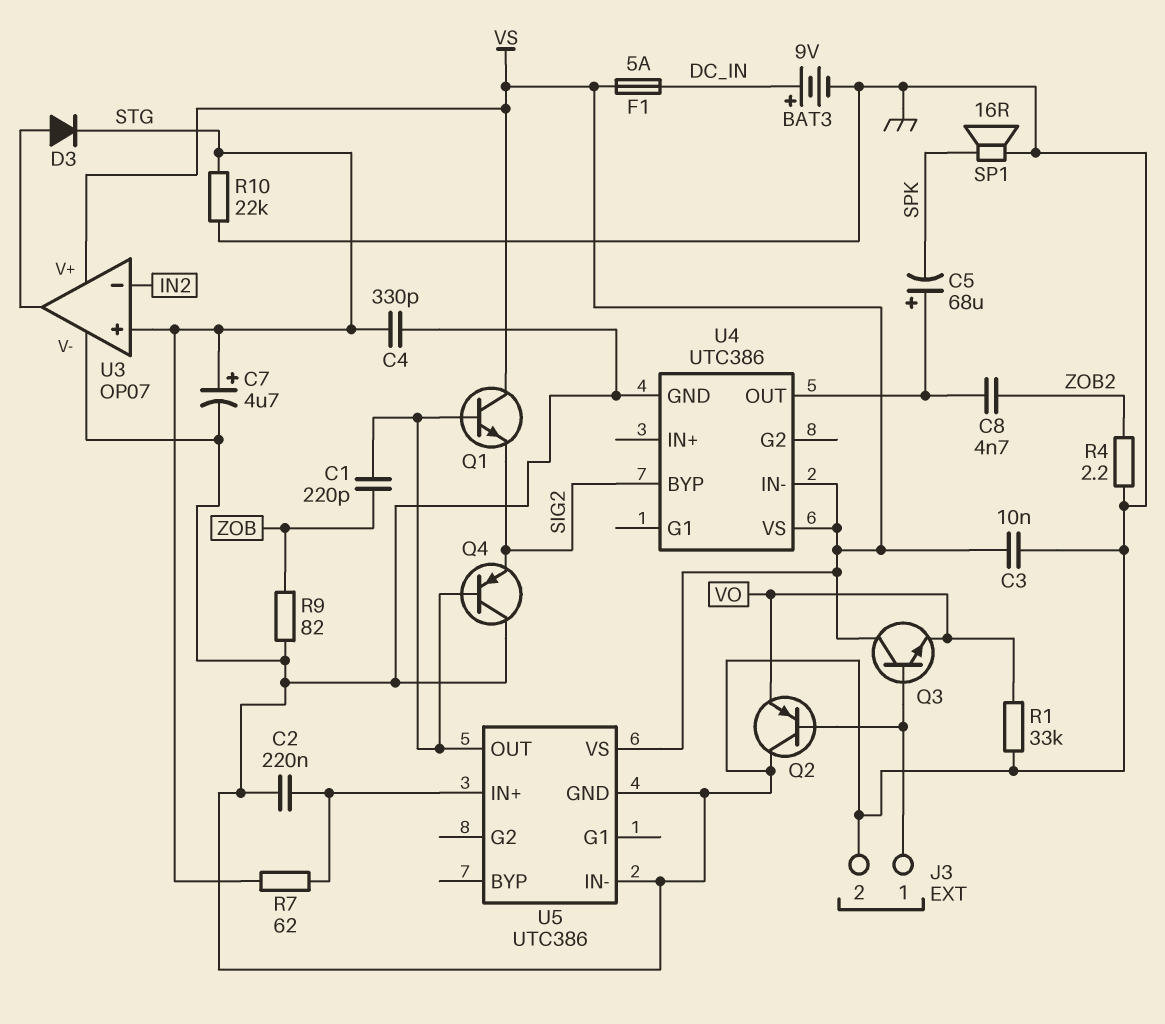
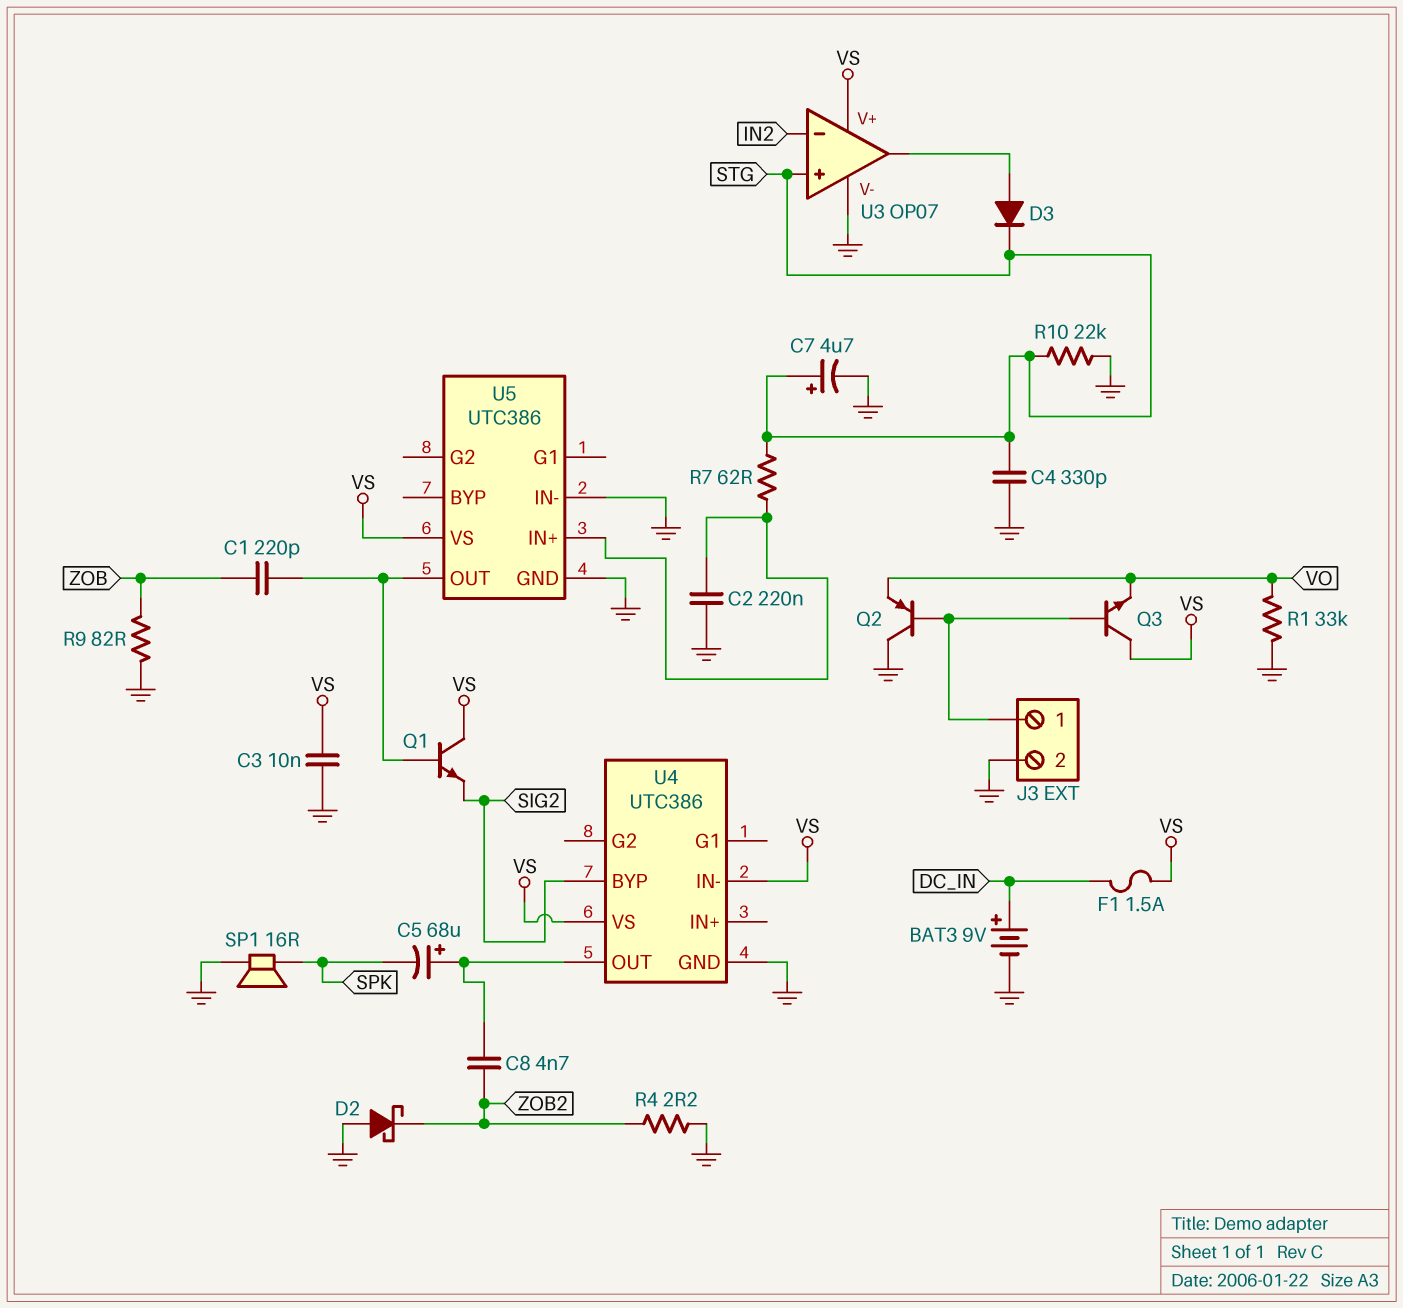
D2: none -> schottky (A GND, K ZOB2)
F1: 5A (DC_IN, VS) -> 1.5A (DC_IN, VS)
Q4: PNP (B U5/OUT, C GND, E SIG2) -> none

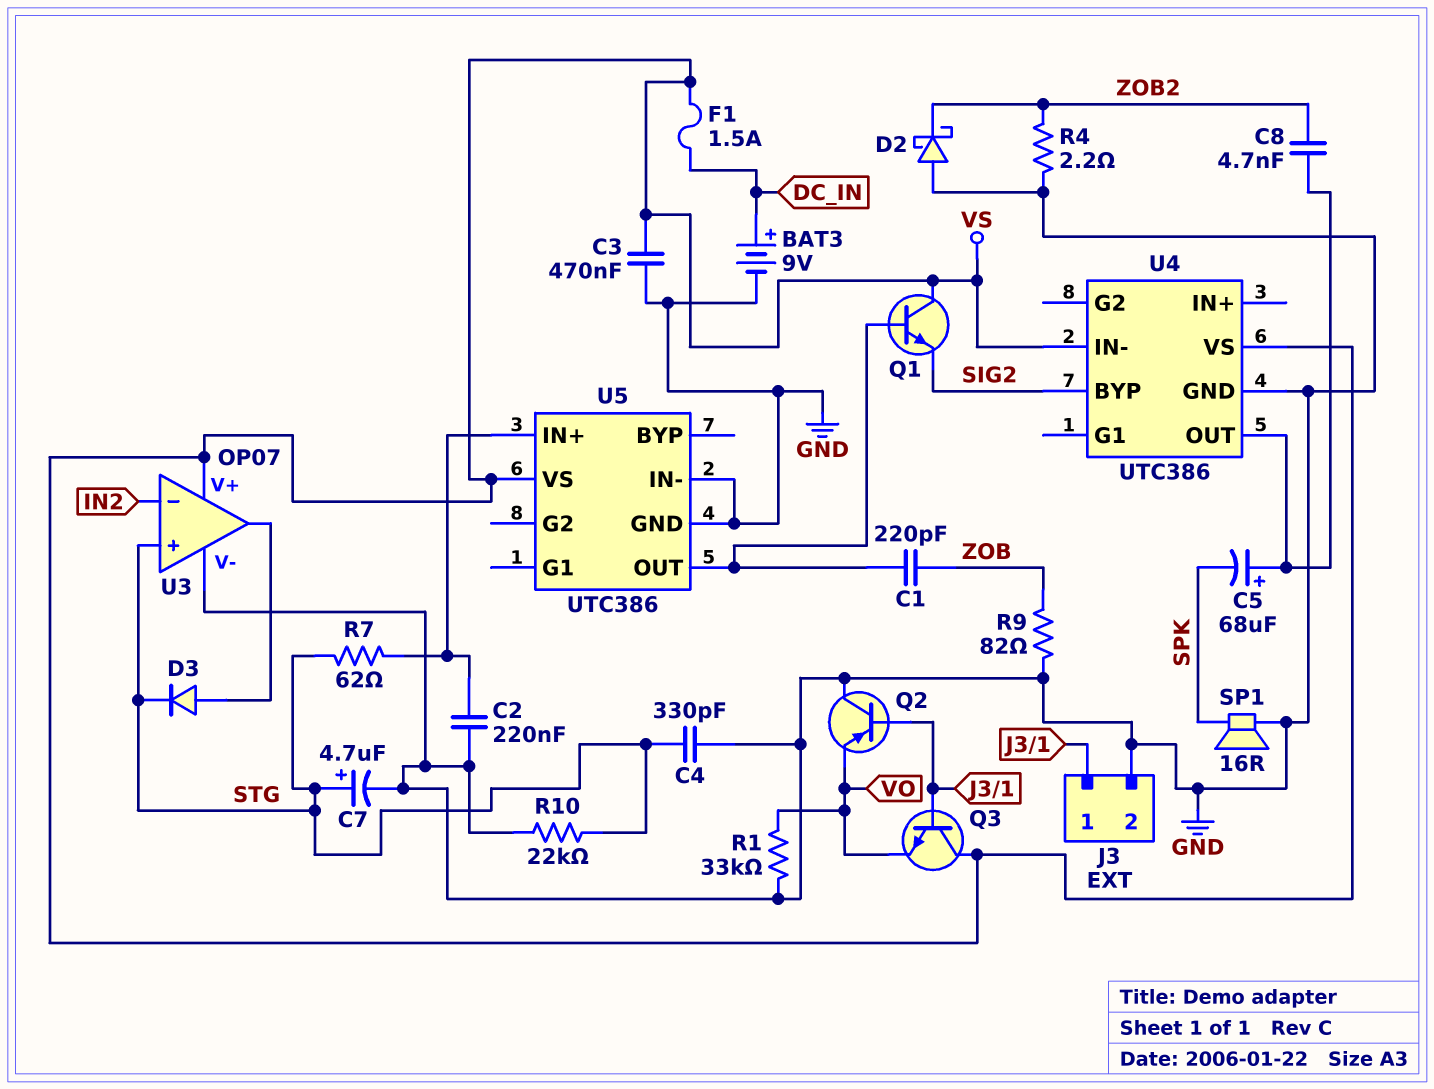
C3: 10nF (GND, VS) -> 470nF (GND, VS)

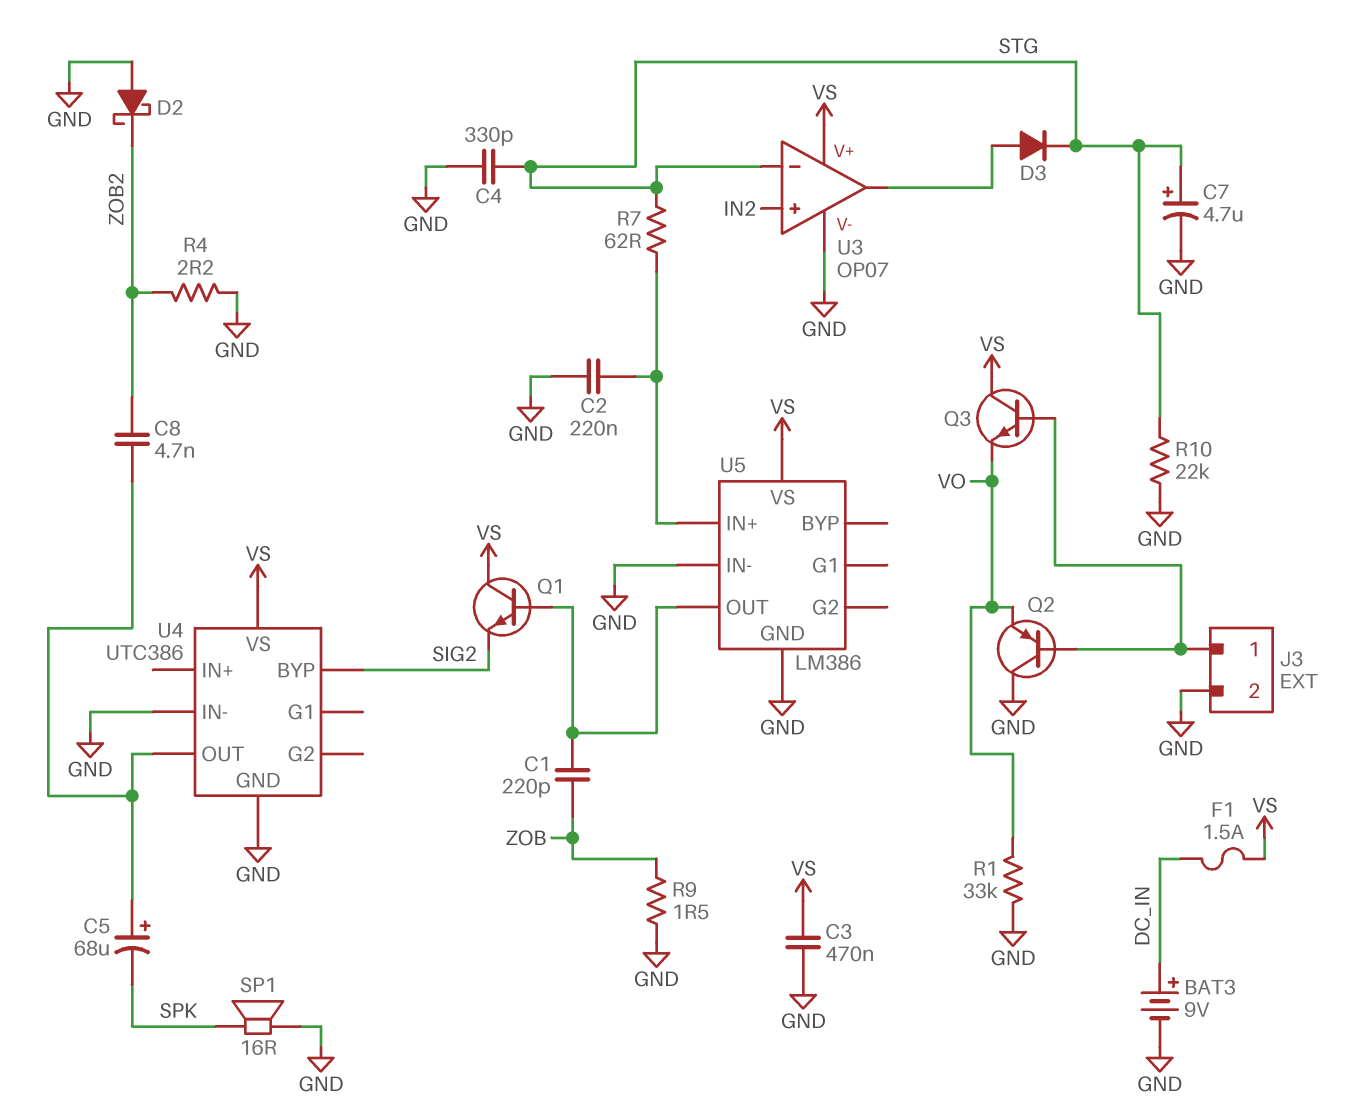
R9: 82 (GND, ZOB) -> 1.5 (GND, ZOB)
U3 pin in+: STG -> IN2
U3 pin in-: IN2 -> STG
U4 pin IN-: VS -> GND
U5: UTC386 -> LM386

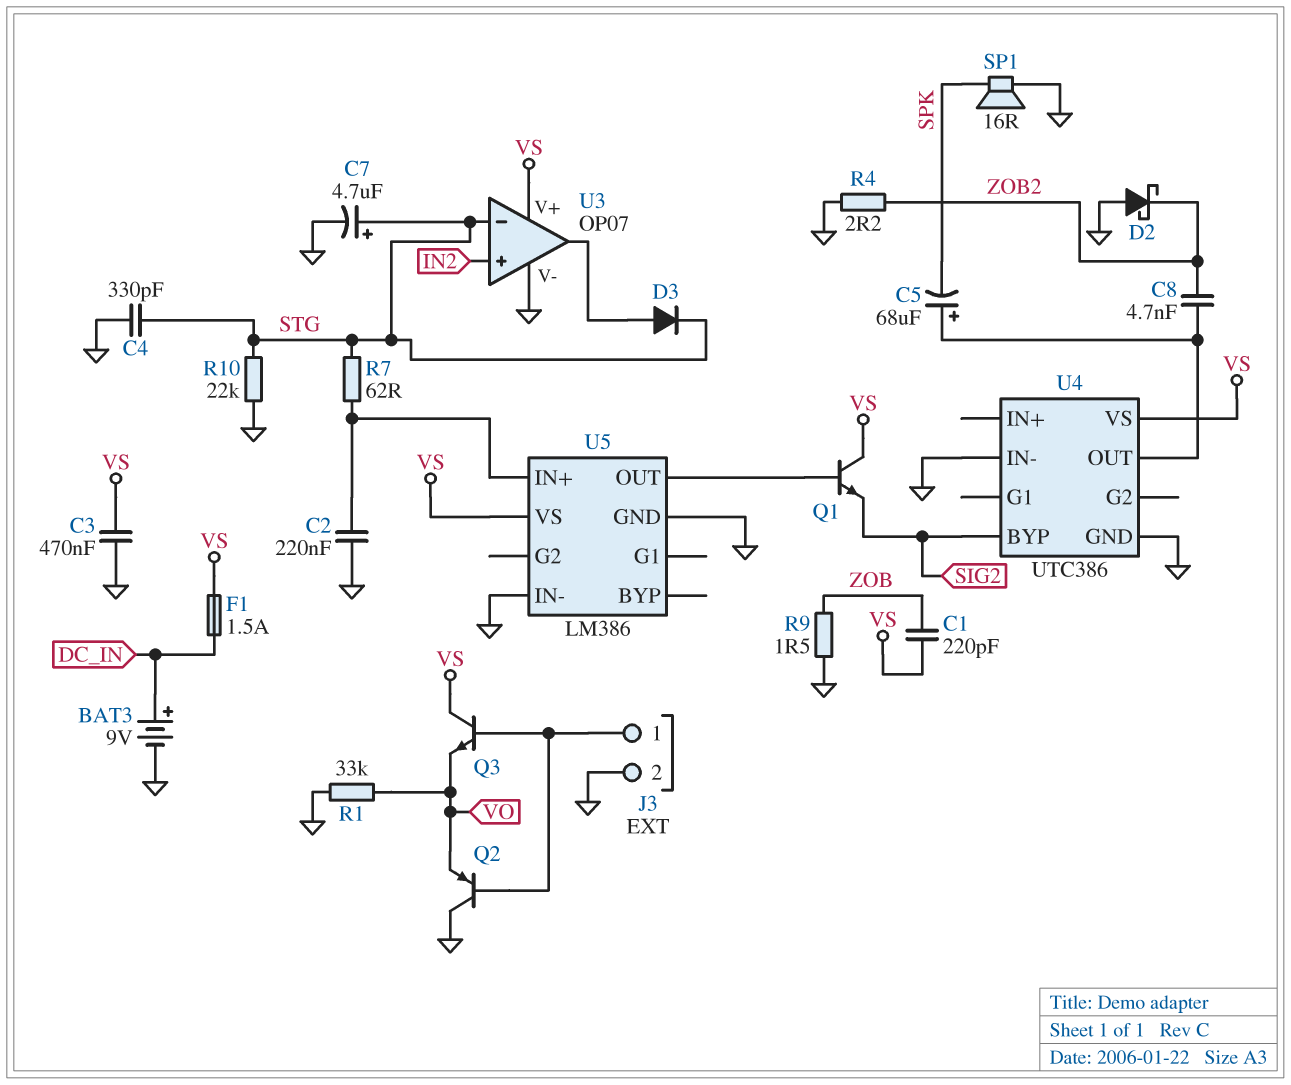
C1: 220pF (U5/OUT, ZOB) -> 220pF (VS, ZOB)

